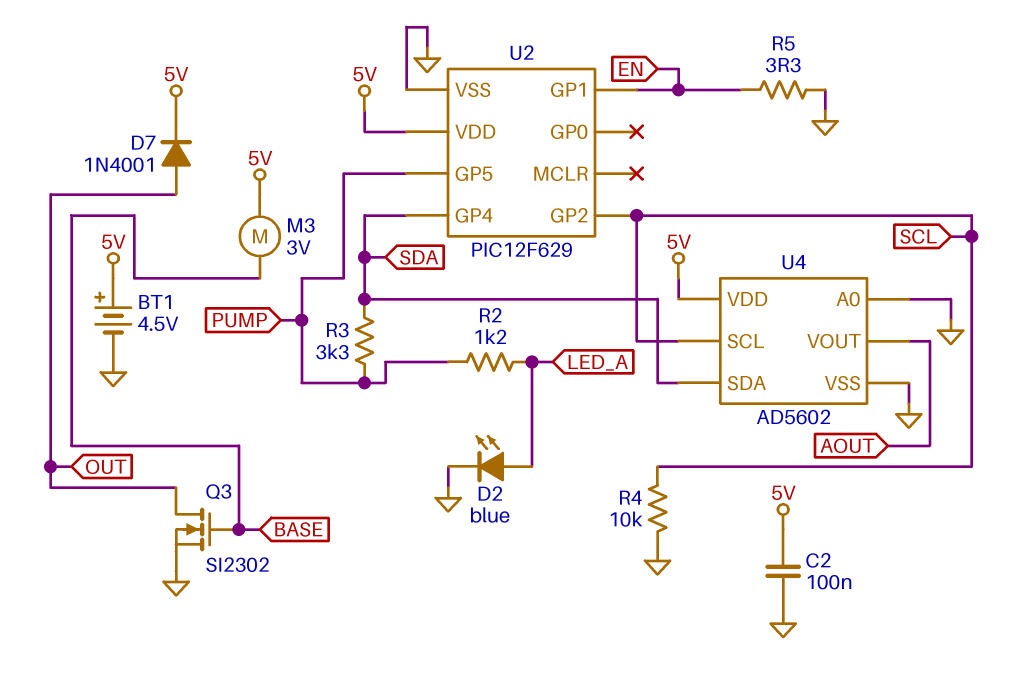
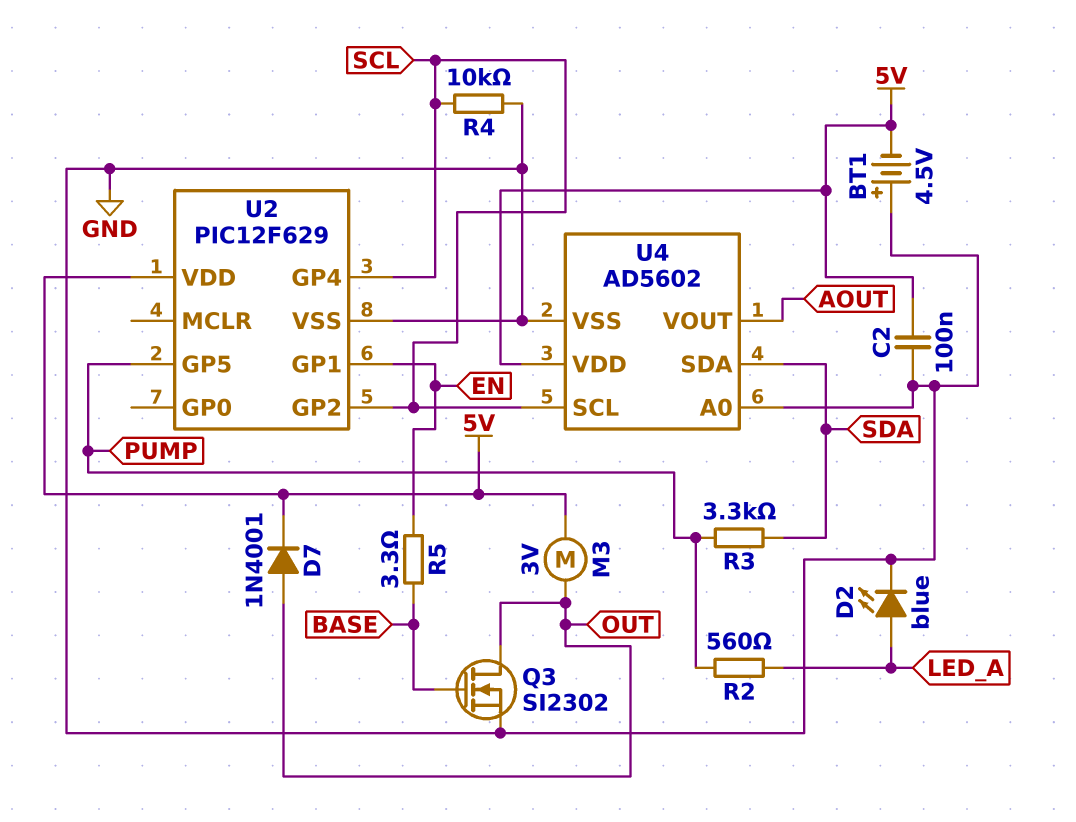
BT1: 4.5V (plus 5V, minus GND) -> 4.5V (plus GND, minus 5V)
M3: motor 3V (5V, BASE) -> motor 3V (5V, OUT)
R2: 1.2k (LED_A, PUMP) -> 560 (LED_A, PUMP)
R5: 3.3 (EN, GND) -> 3.3 (BASE, EN)
U2 pin GP4: SDA -> SCL

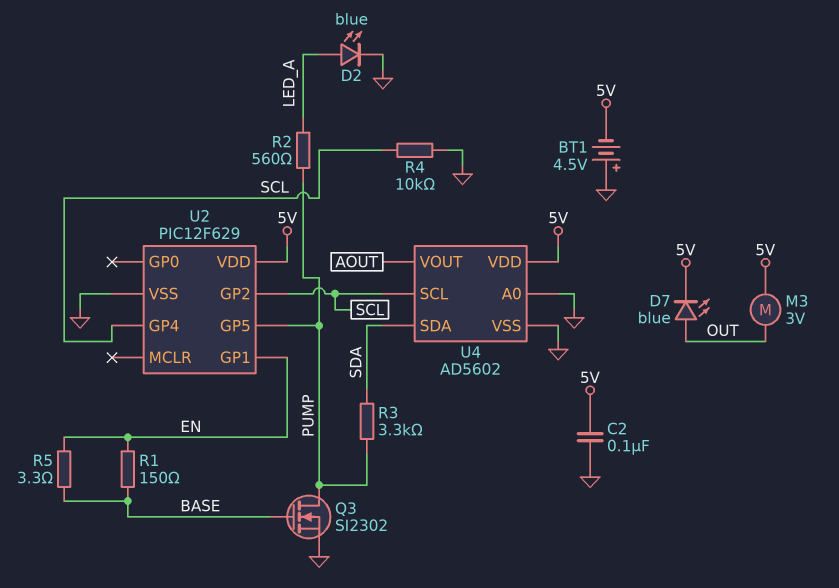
D7: diode 1N4001 (A OUT, K 5V) -> LED blue (A OUT, K 5V)
Q3: NMOS SI2302 (G BASE, D OUT, S GND) -> NMOS SI2302 (G BASE, D PUMP, S GND)
R1: none -> 150 (BASE, EN)

